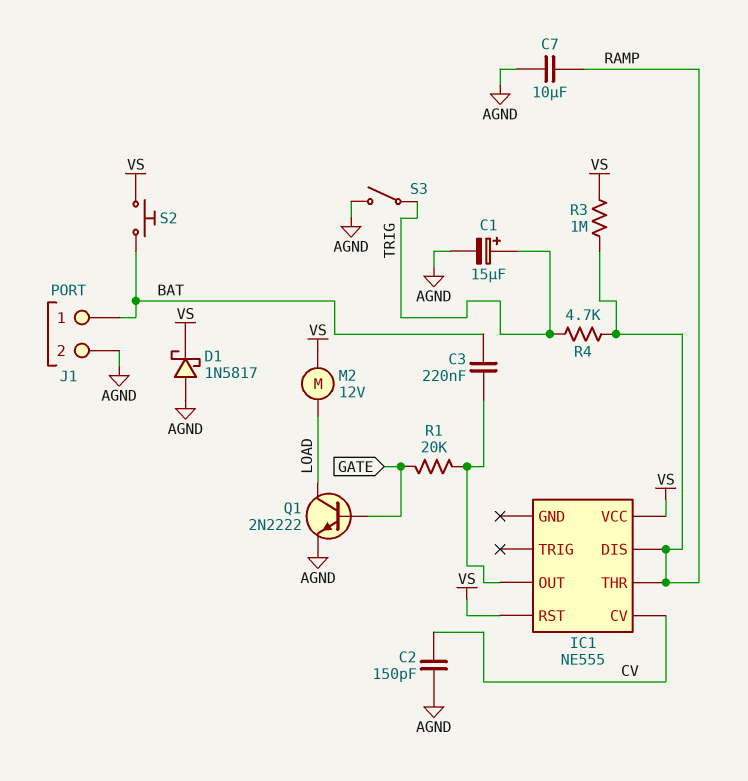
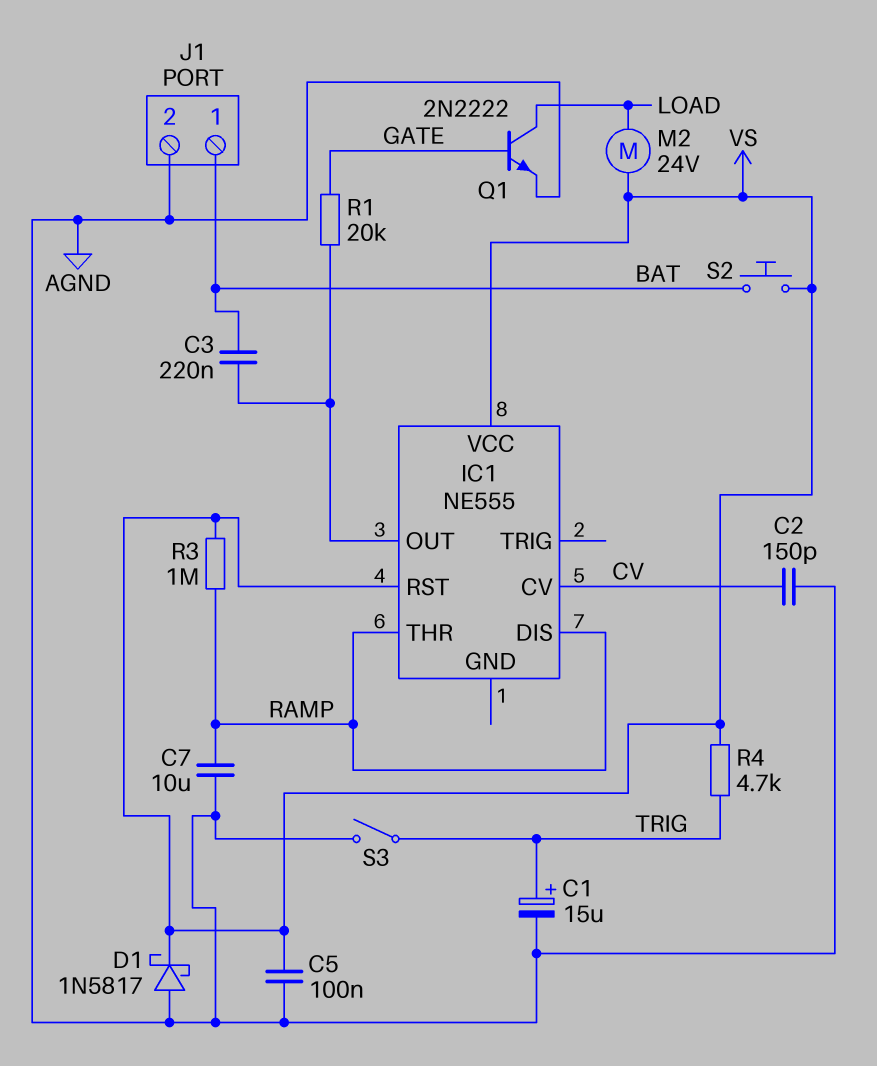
C5: none -> 100nF (AGND, VS)
M2: motor 12V (LOAD, VS) -> motor 24V (LOAD, VS)
R4: 4.7k (RAMP, TRIG) -> 4.7k (TRIG, VS)

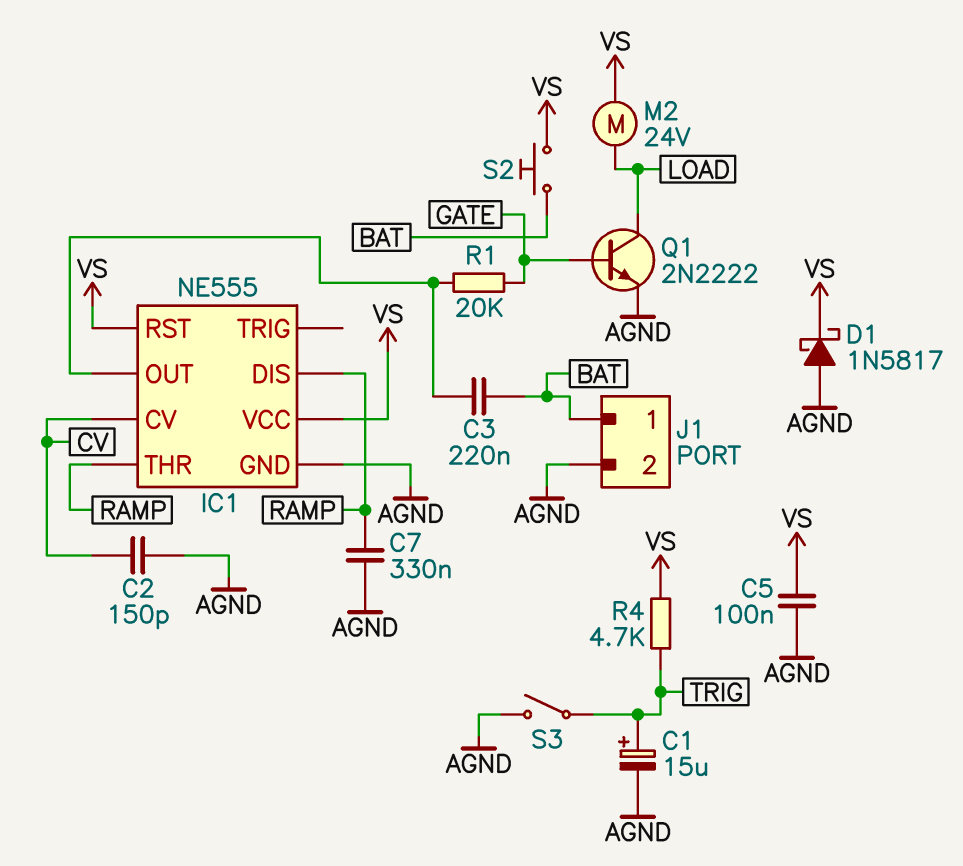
C7: 10uF (AGND, RAMP) -> 330nF (AGND, RAMP)
IC1 pin GND: none -> AGND
R3: 1M (RAMP, VS) -> none

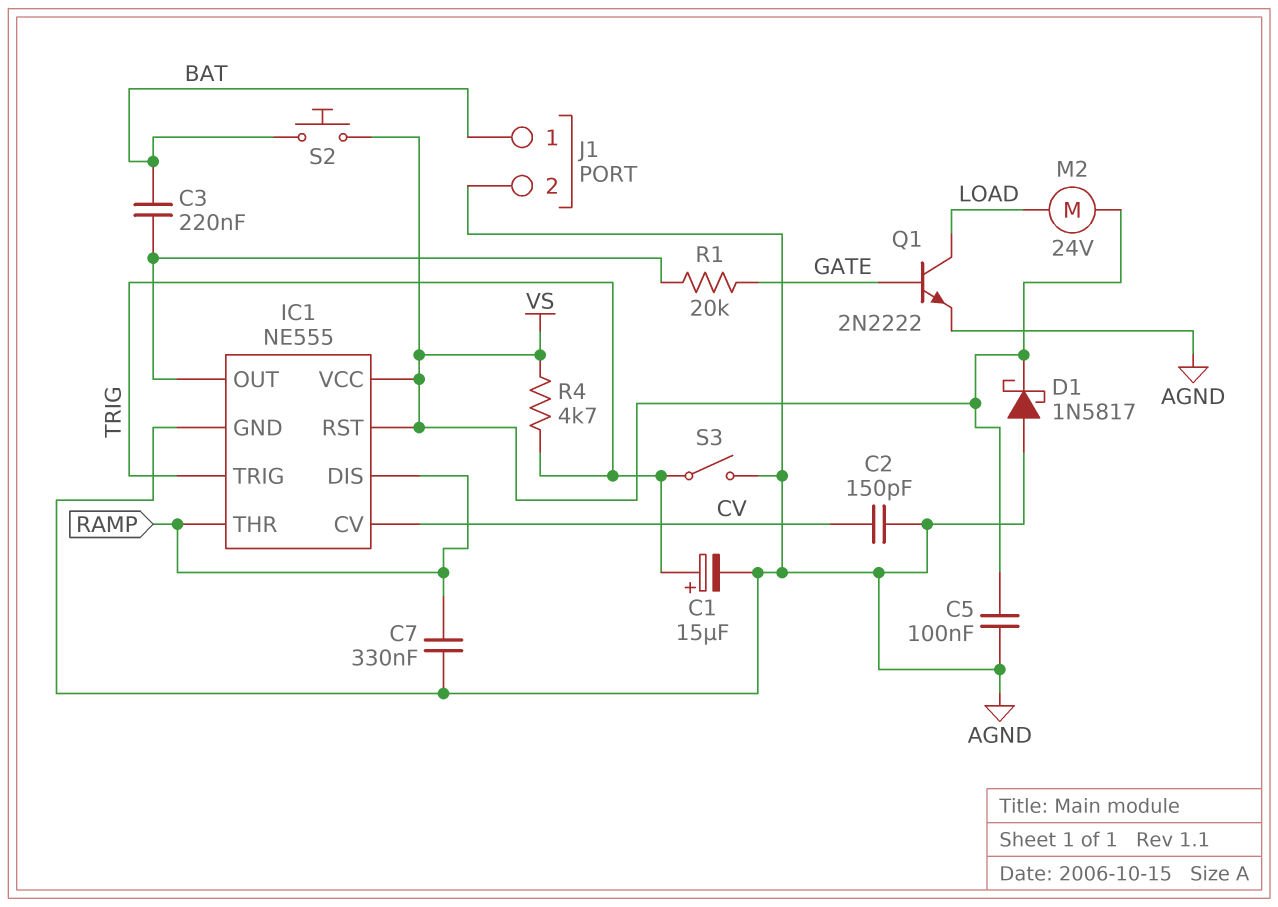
IC1 pin TRIG: none -> TRIG

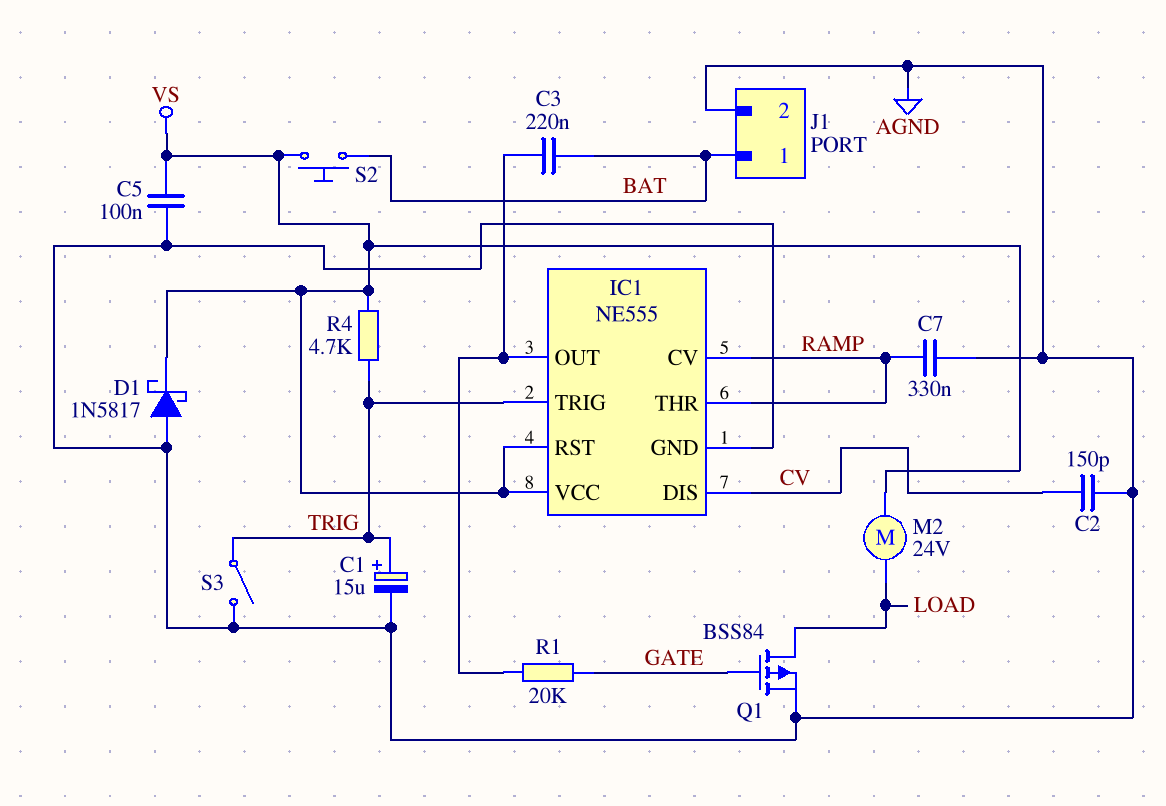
IC1 pin CV: CV -> RAMP
IC1 pin DIS: RAMP -> CV
Q1: NPN 2N2222 (B GATE, C LOAD, E AGND) -> PMOS BSS84 (G GATE, D LOAD, S AGND)

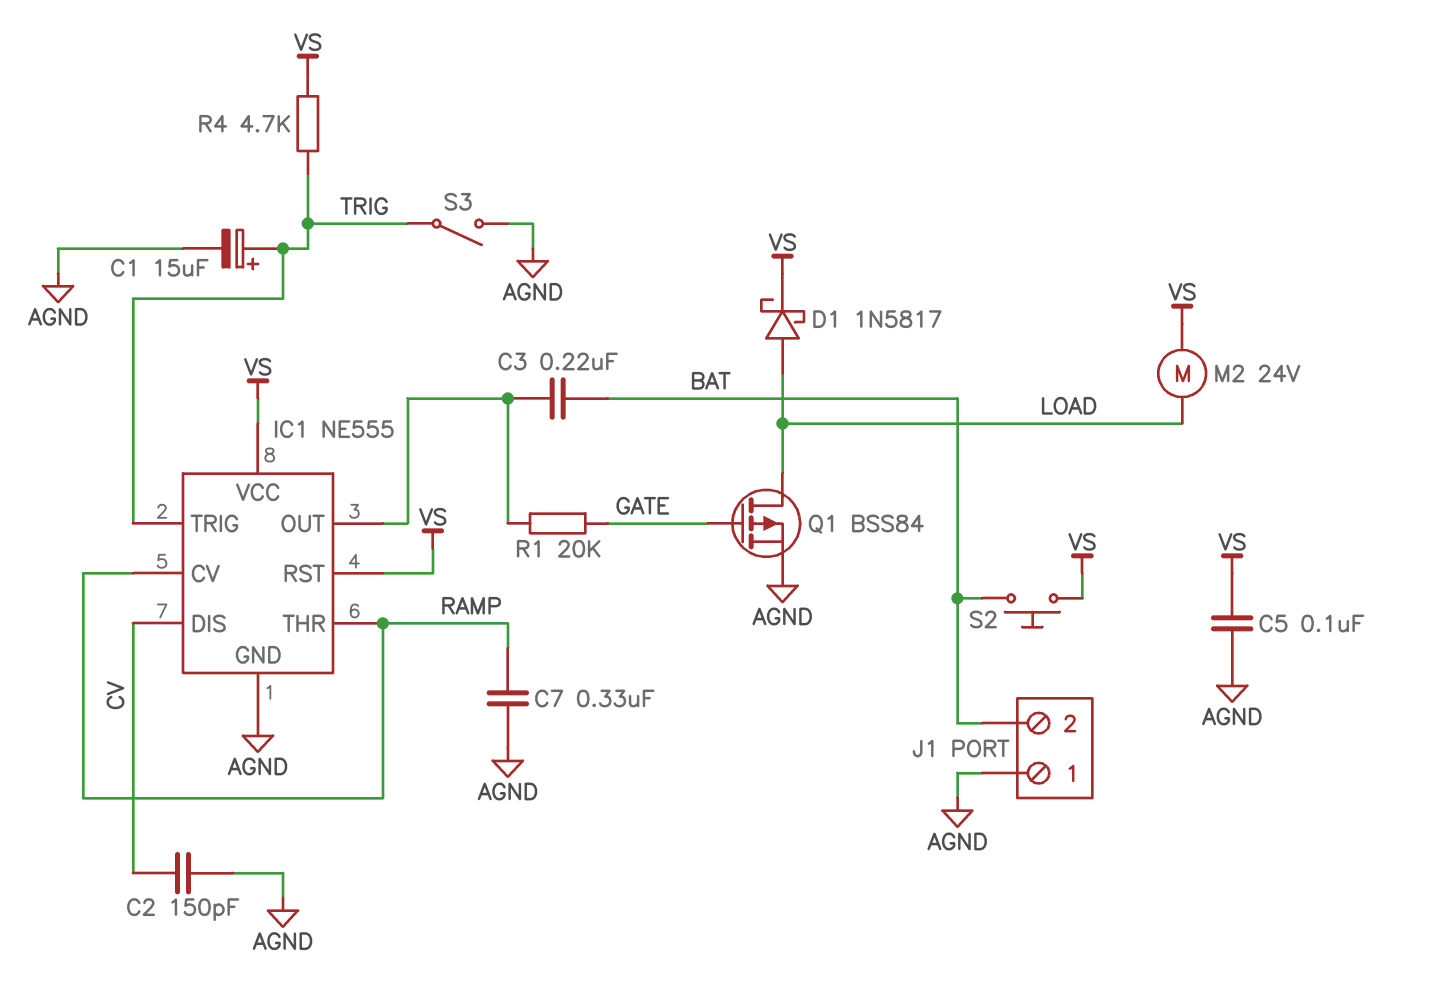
D1: schottky 1N5817 (A AGND, K VS) -> schottky 1N5817 (A LOAD, K VS)
J1 pin 1: BAT -> AGND
J1 pin 2: AGND -> BAT

